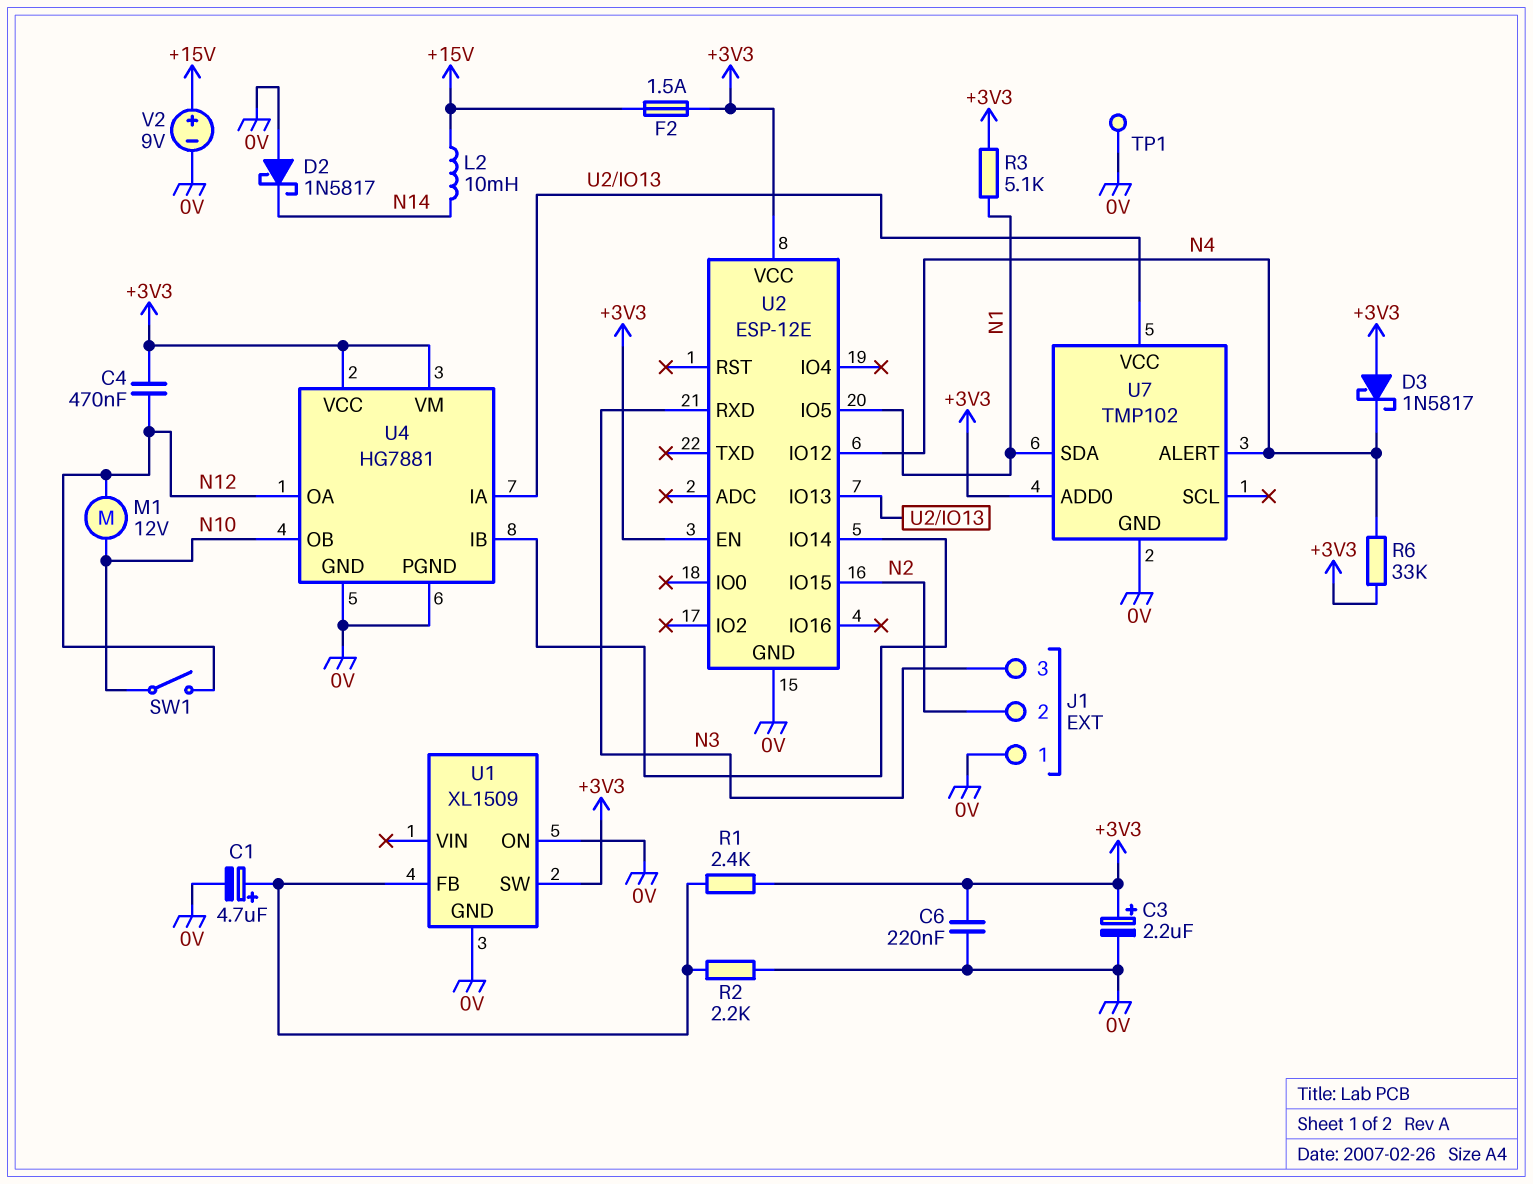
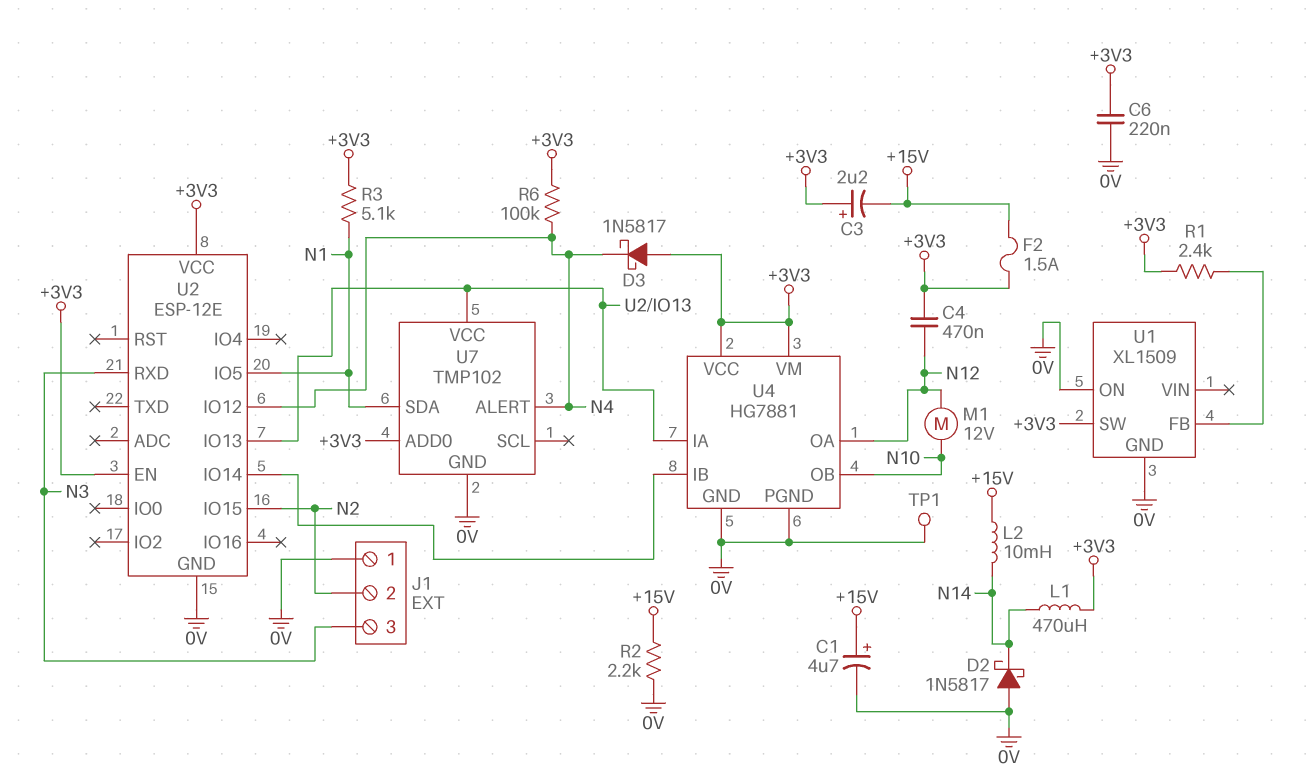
C1: 4.7uF (plus U1/FB, minus 0V) -> 4.7uF (plus +15V, minus 0V)
C3: 2.2uF (plus +3V3, minus 0V) -> 2.2uF (plus +3V3, minus +15V)
L1: none -> 470uH (+3V3, N14)
R2: 2.2k (0V, U1/FB) -> 2.2k (+15V, 0V)
R6: 33k (+3V3, N4) -> 100k (+3V3, N4)
SW1: switch (N10, N12) -> none
V2: 9V (plus +15V, minus 0V) -> none

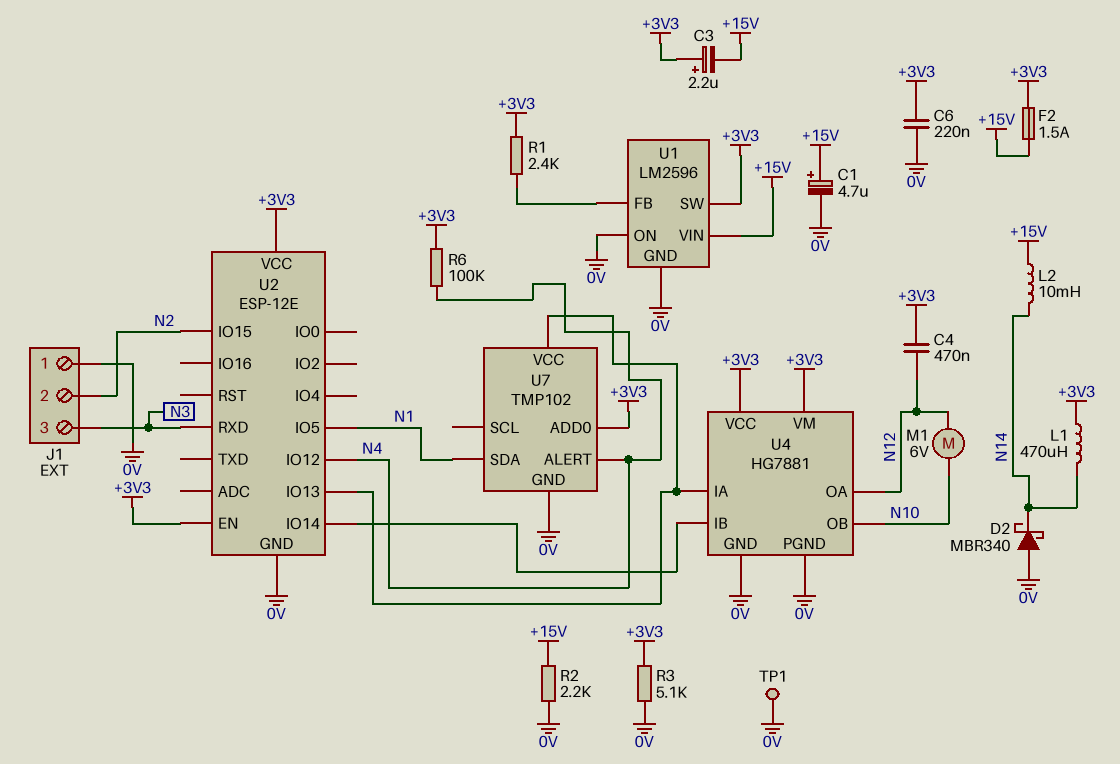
D2: schottky 1N5817 (A 0V, K N14) -> schottky MBR340 (A 0V, K N14)
D3: schottky 1N5817 (A +3V3, K N4) -> none
M1: motor 12V (N10, N12) -> motor 6V (N10, N12)
R3: 5.1k (+3V3, N1) -> 5.1k (+3V3, 0V)
U1: XL1509 -> LM2596
U1 pin VIN: none -> +15V

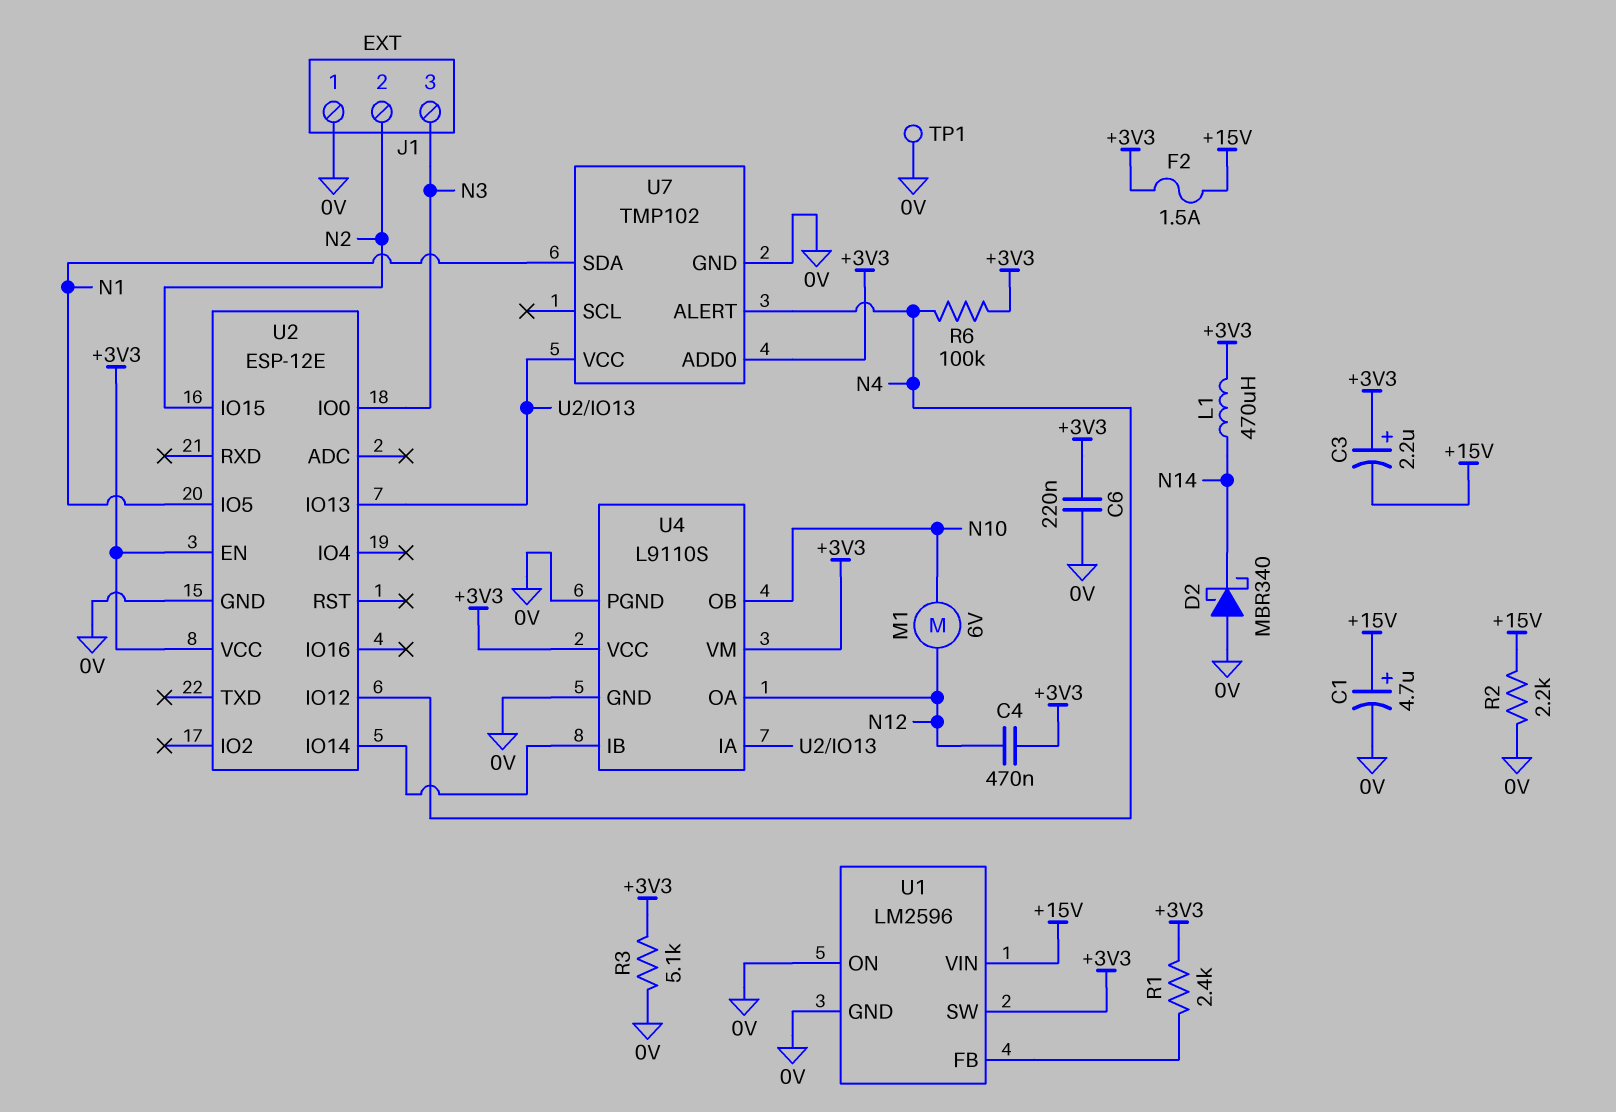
L2: 10mH (+15V, N14) -> none
U2 pin IO0: none -> N3
U2 pin RXD: N3 -> none
U4: HG7881 -> L9110S

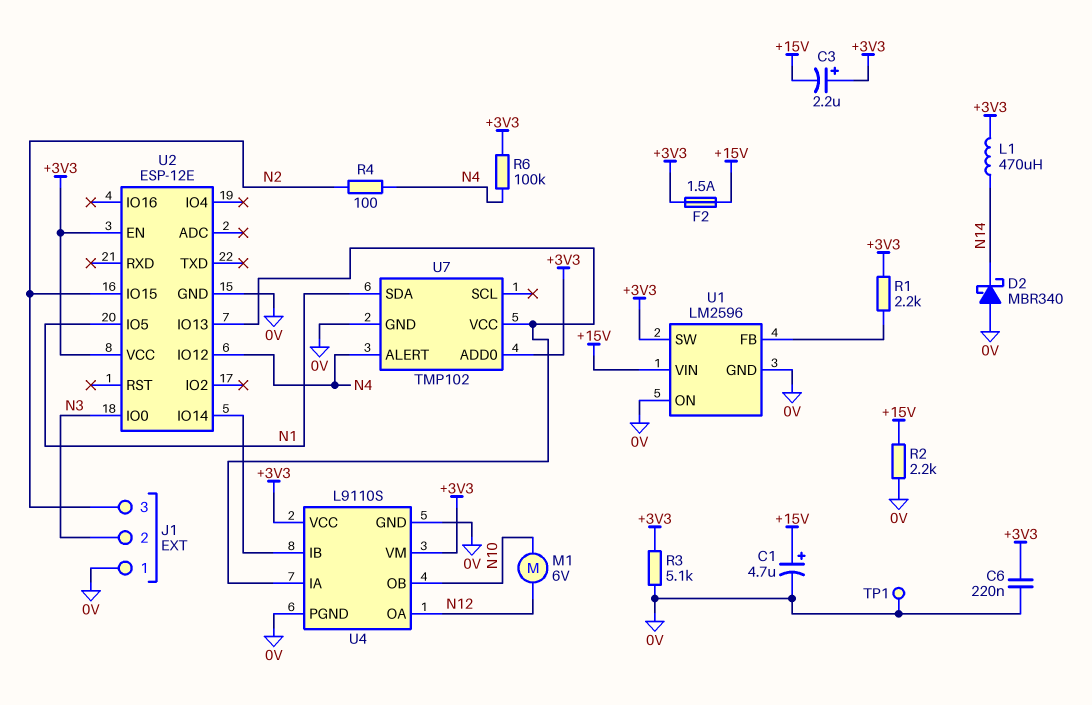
C4: 470nF (+3V3, N12) -> none
J1 pin 2: N2 -> N3
J1 pin 3: N3 -> N2
R1: 2.4k (+3V3, U1/FB) -> 2.2k (+3V3, U1/FB)
R4: none -> 100 (N2, N4)

